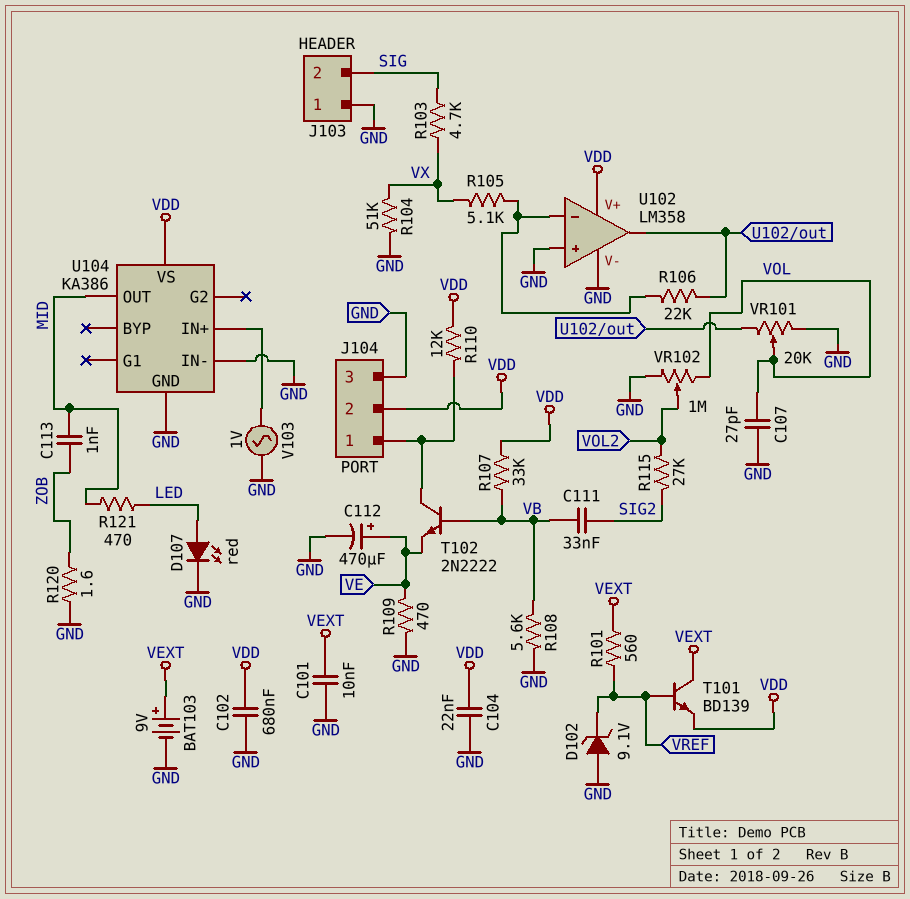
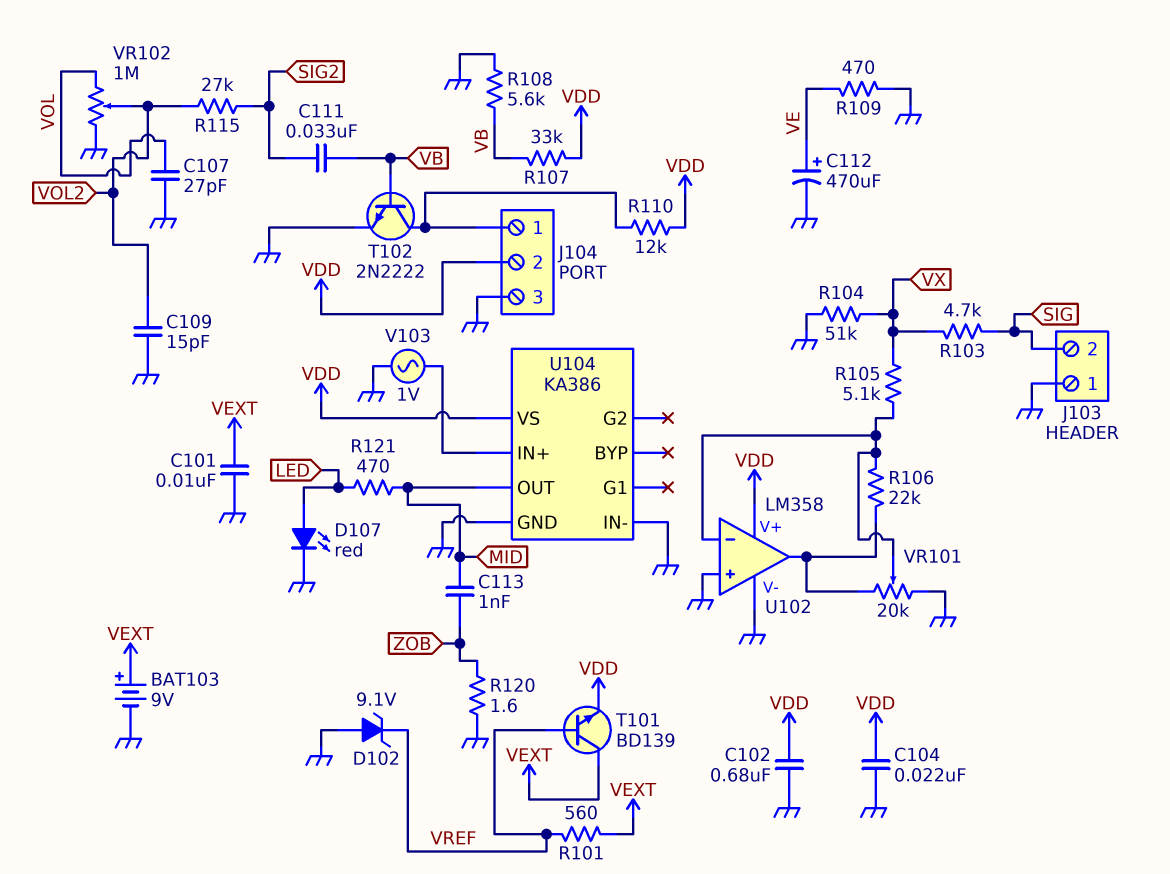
C109: none -> 15pF (GND, VOL2)
T102: NPN 2N2222 (B VB, C J104/1, E VE) -> NPN 2N2222 (B VB, C J104/1, E GND)
VR101: 20k (GND, U102/out, wiper VOL) -> 20k (GND, U102/out, wiper U102/in-)

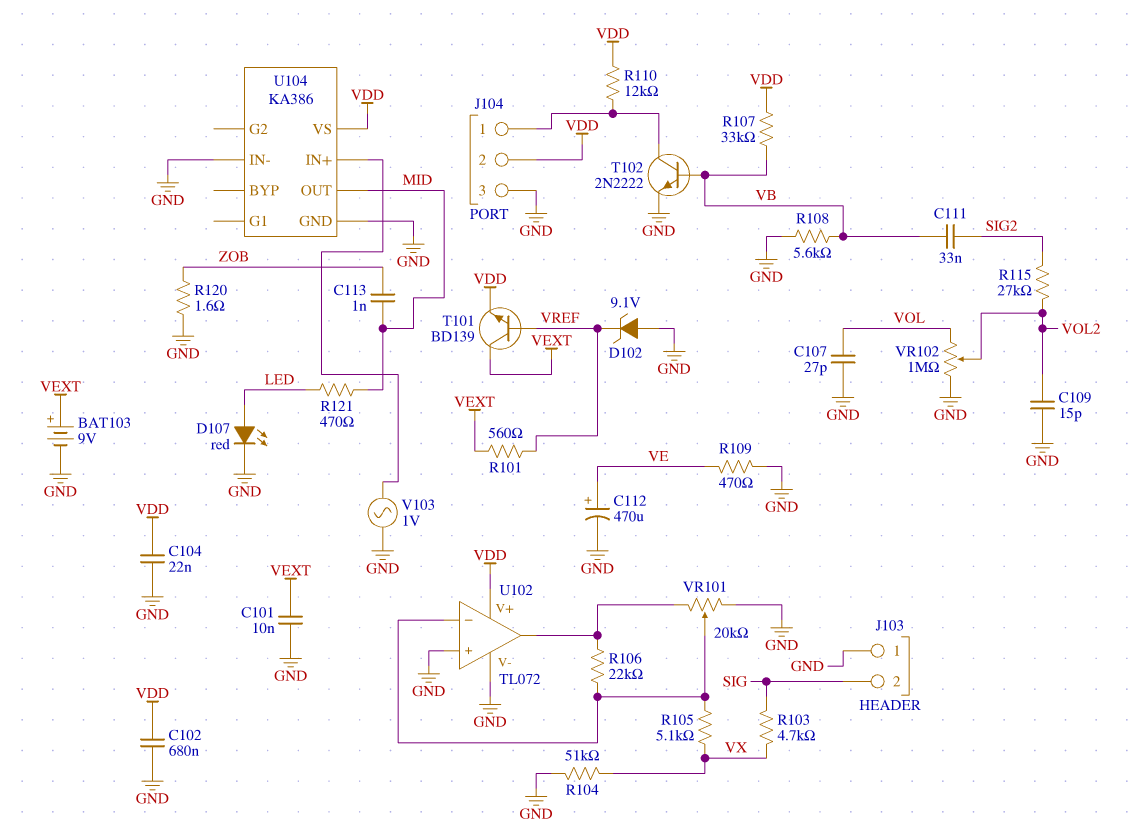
U102: LM358 -> TL072

